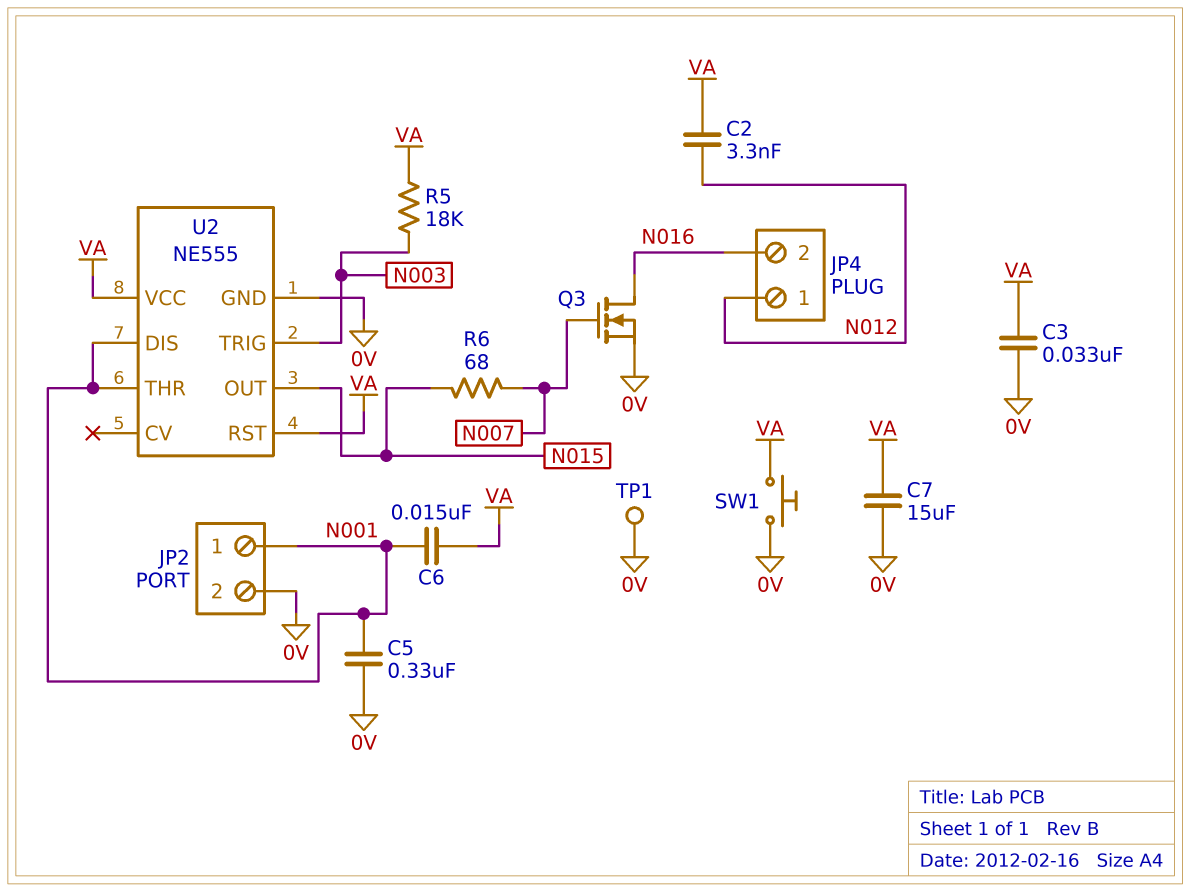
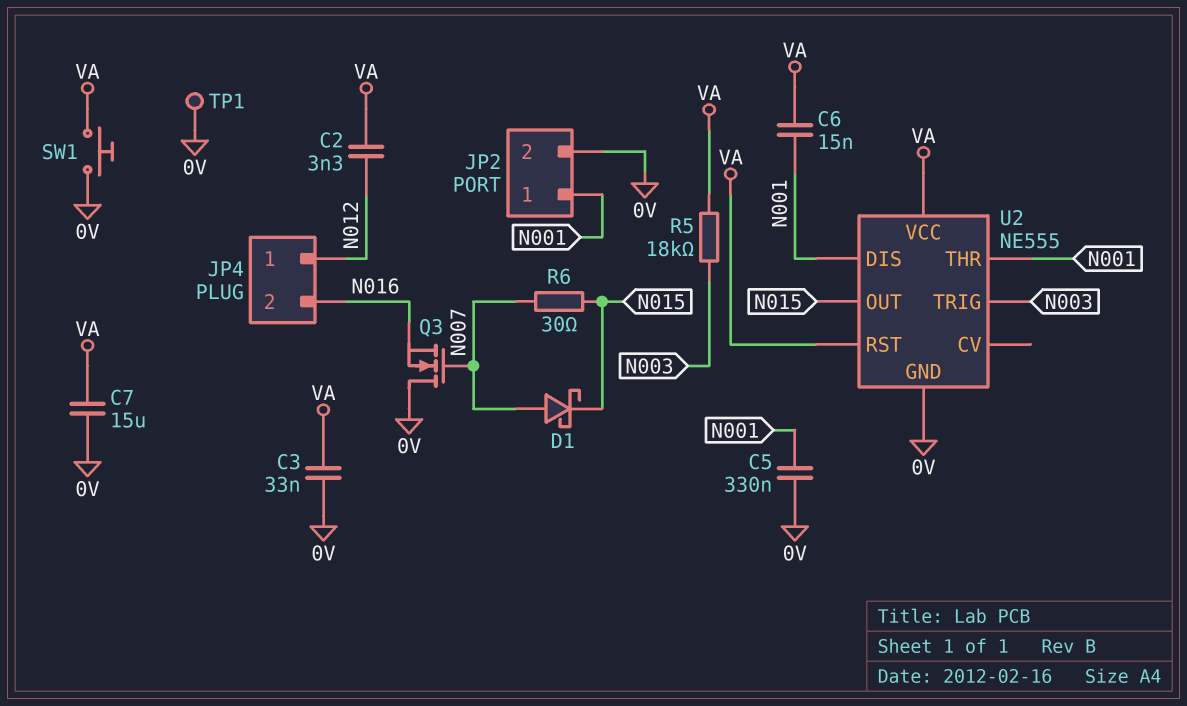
D1: none -> schottky (A N007, K N015)
Q3: NMOS (G N007, D N016, S 0V) -> NMOS (G N007, D 0V, S N016)
R6: 68 (N007, N015) -> 30 (N007, N015)

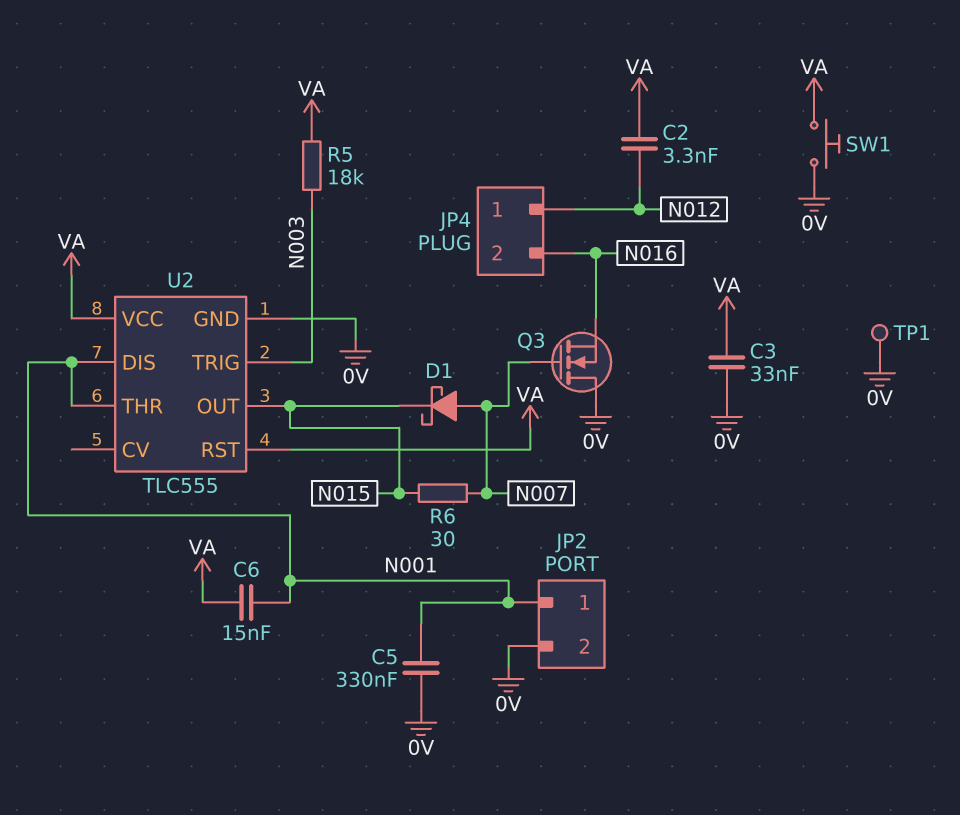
C7: 15uF (0V, VA) -> none
U2: NE555 -> TLC555

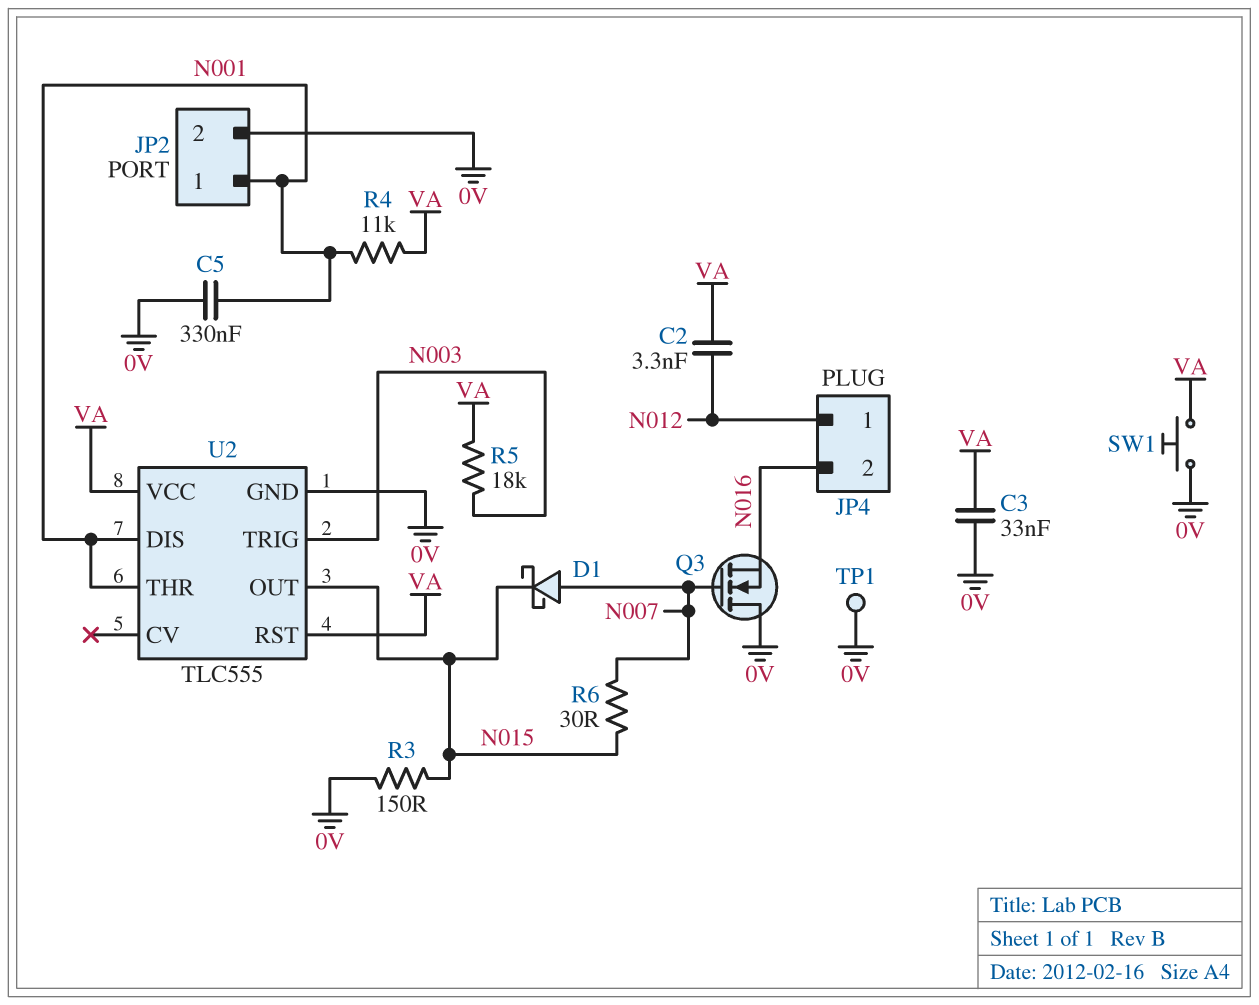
C6: 15nF (N001, VA) -> none
R3: none -> 150 (0V, N015)
R4: none -> 11k (N001, VA)

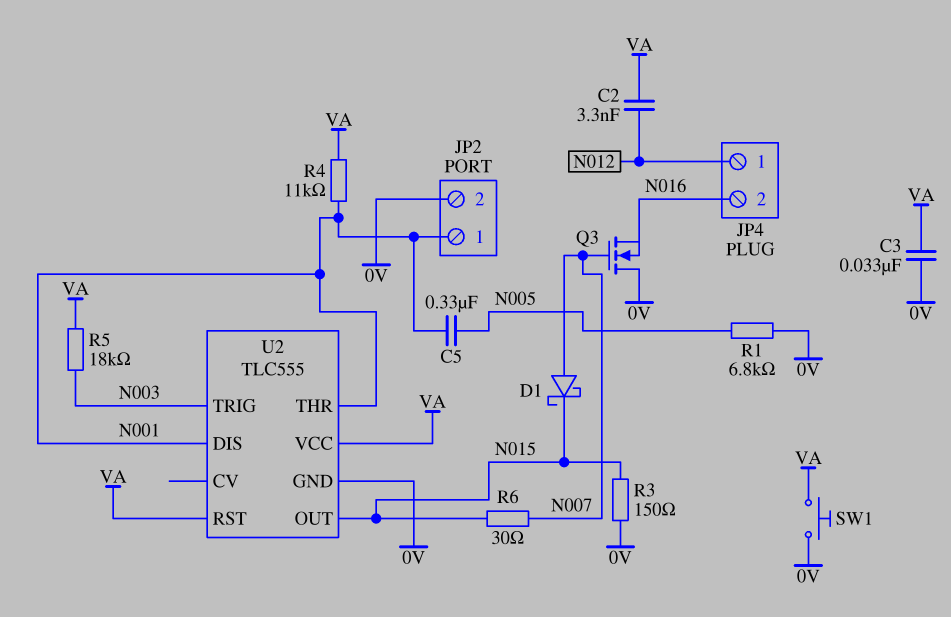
C5: 330nF (0V, N001) -> 330nF (N001, N005)
R1: none -> 6.8k (0V, N005)
TP1: test point (0V) -> none

